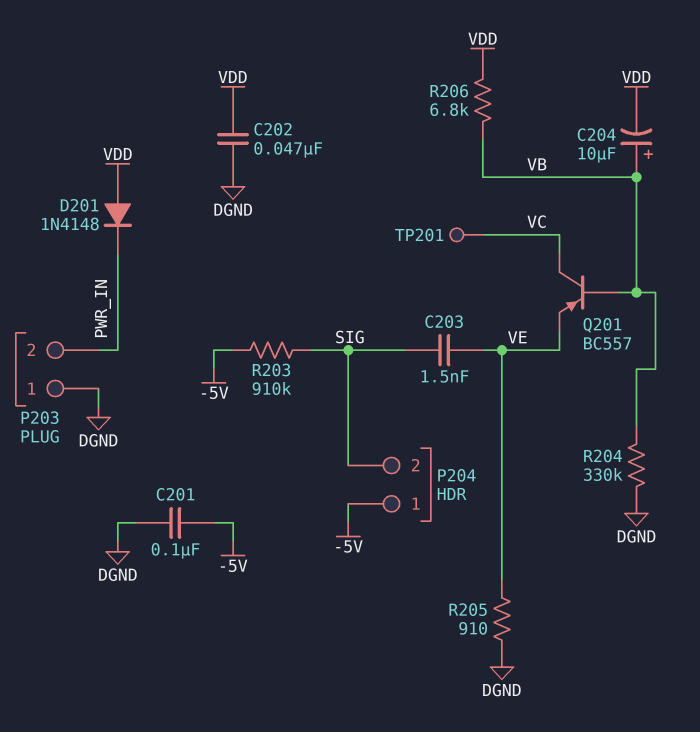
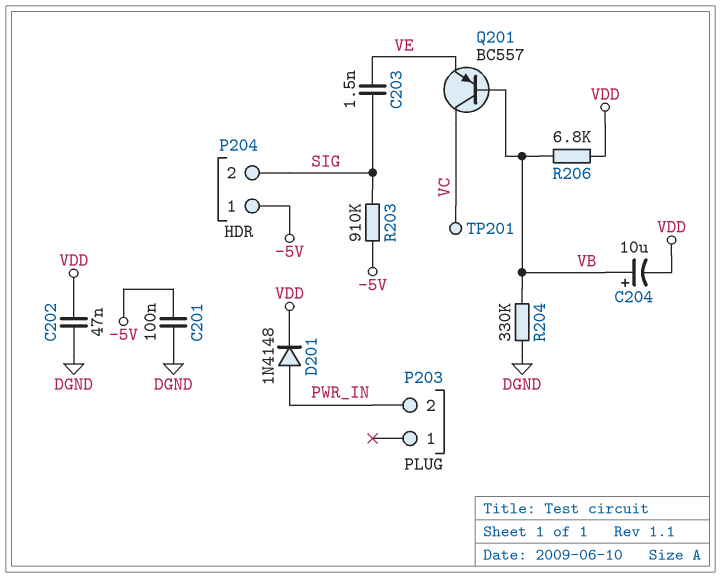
D201: diode 1N4148 (A VDD, K PWR_IN) -> diode 1N4148 (A PWR_IN, K VDD)
P203 pin 1: DGND -> none
R205: 910 (DGND, VE) -> none

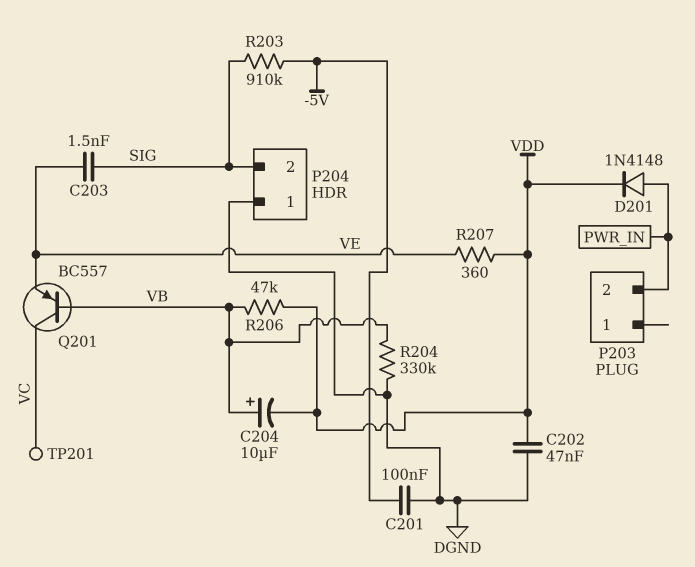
P204 pin 1: -5V -> DGND
R206: 6.8k (VB, VDD) -> 47k (VB, VDD)
R207: none -> 360 (VDD, VE)

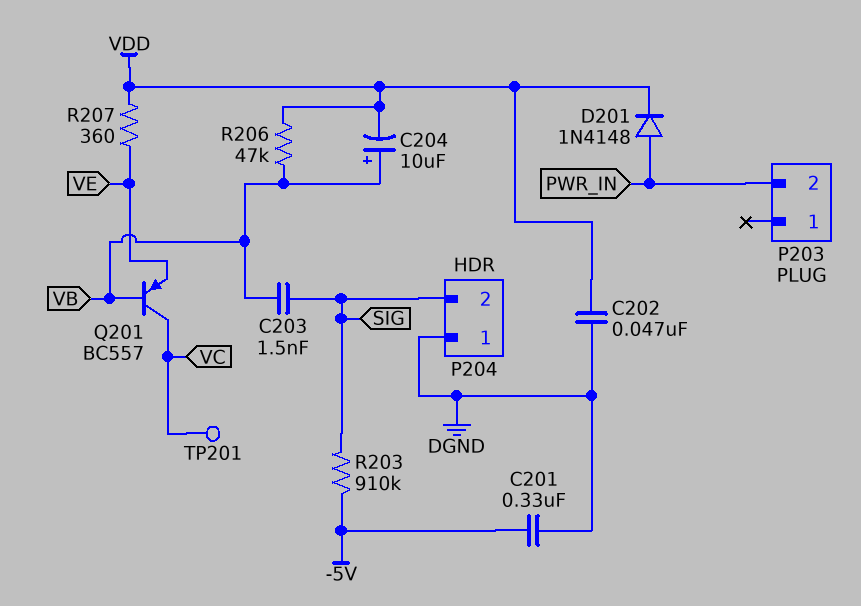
C201: 100nF (-5V, DGND) -> 330nF (-5V, DGND)
C203: 1.5nF (SIG, VE) -> 1.5nF (SIG, VB)
R204: 330k (DGND, VB) -> none

